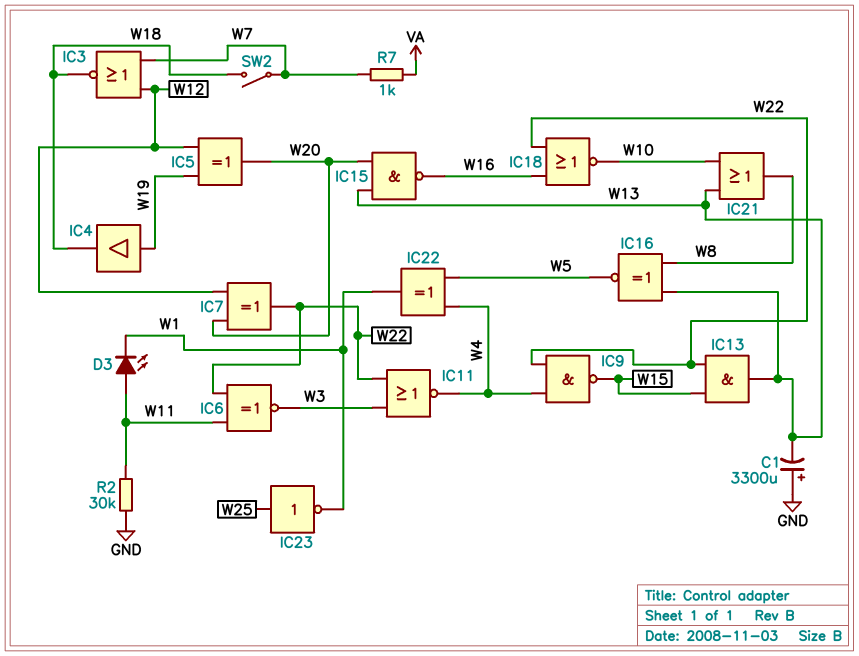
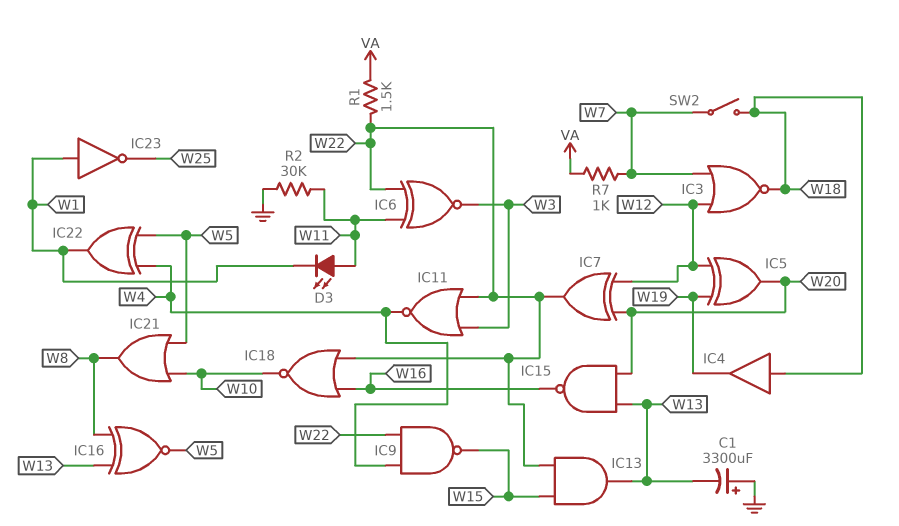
IC4: buffer (in W19, out W18) -> buffer (in W18, out W19)
IC21: OR (in W10, in W13, out W8) -> OR (in W5, in W10, out W8)
IC23: NOT (in W25, out W1) -> NOT (in W1, out W25)
R1: none -> 1.5k (VA, W22)

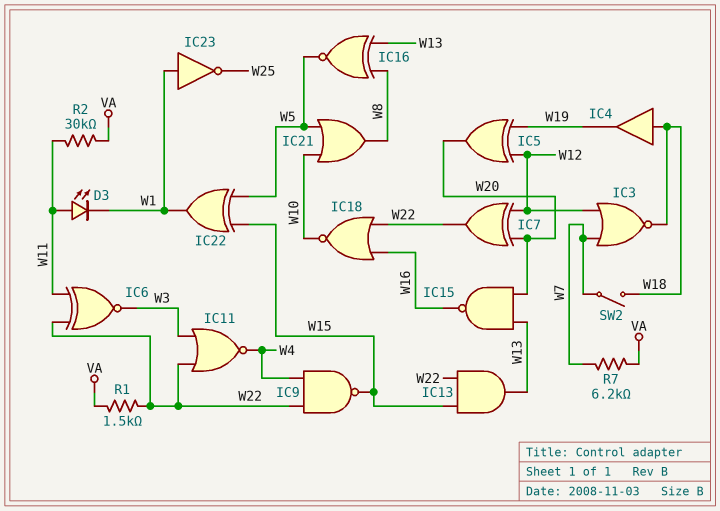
C1: 3300uF (plus GND, minus W13) -> none
IC22: XOR (in W4, in W5, out W1) -> XOR (in W5, in W15, out W1)
R2: 30k (GND, W11) -> 30k (VA, W11)
R7: 1k (VA, W7) -> 6.2k (VA, W7)

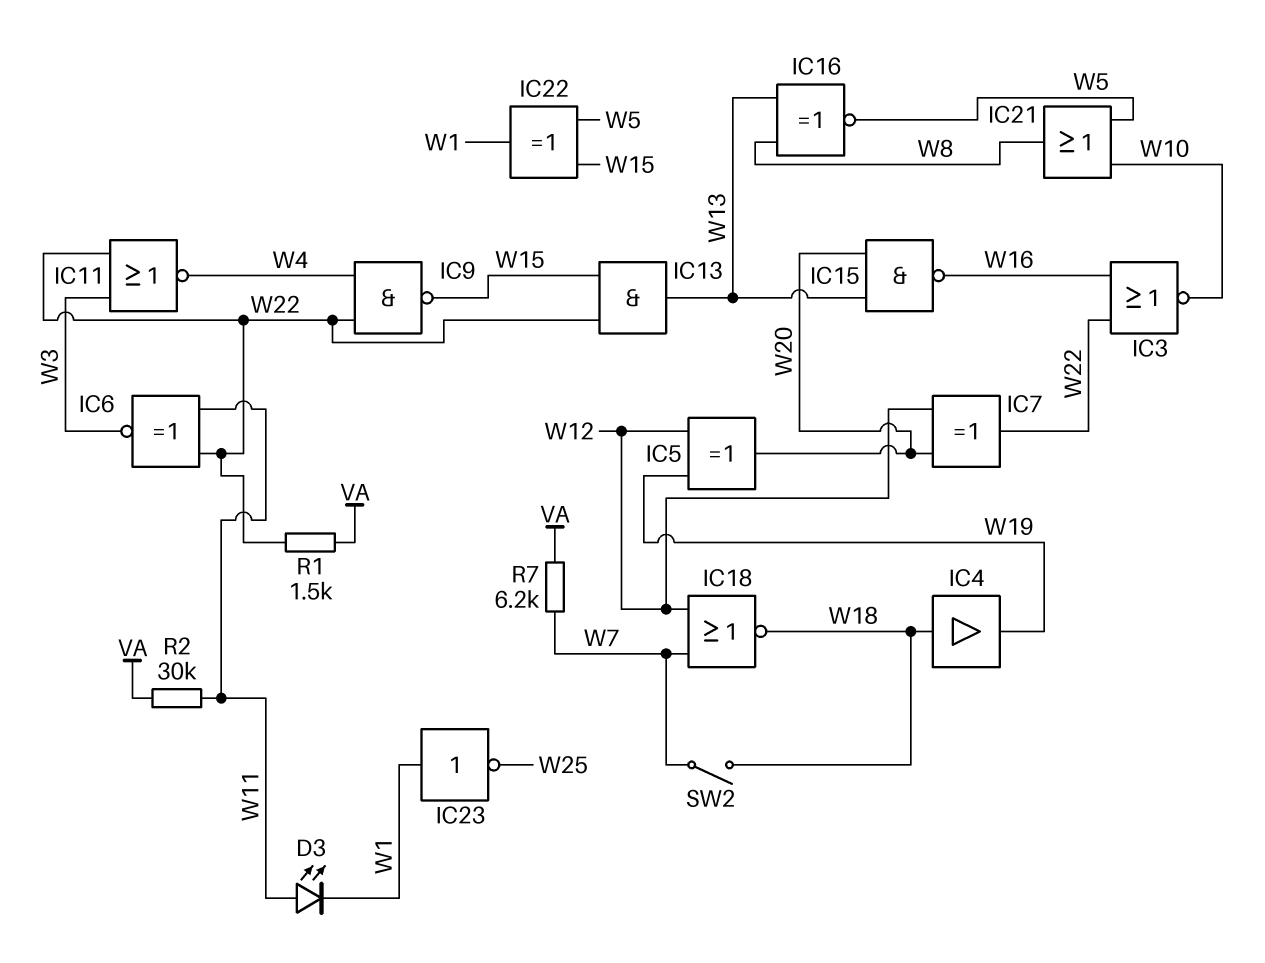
IC3: NOR (in W7, in W12, out W18) -> NOR (in W16, in W22, out W10)
IC18: NOR (in W16, in W22, out W10) -> NOR (in W7, in W12, out W18)

